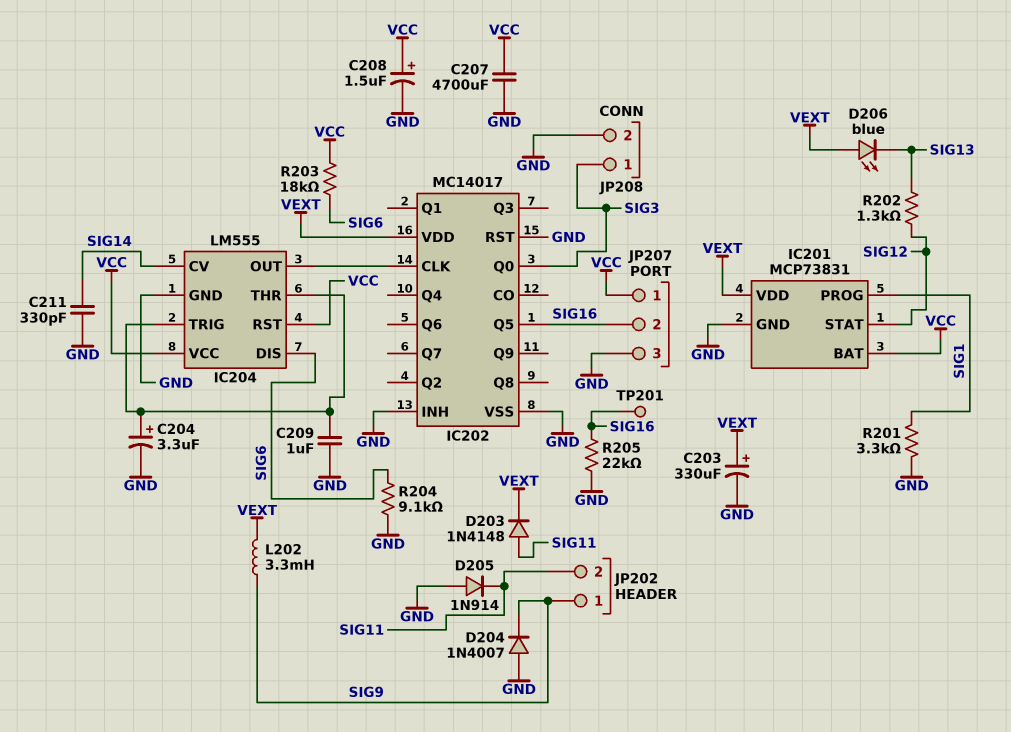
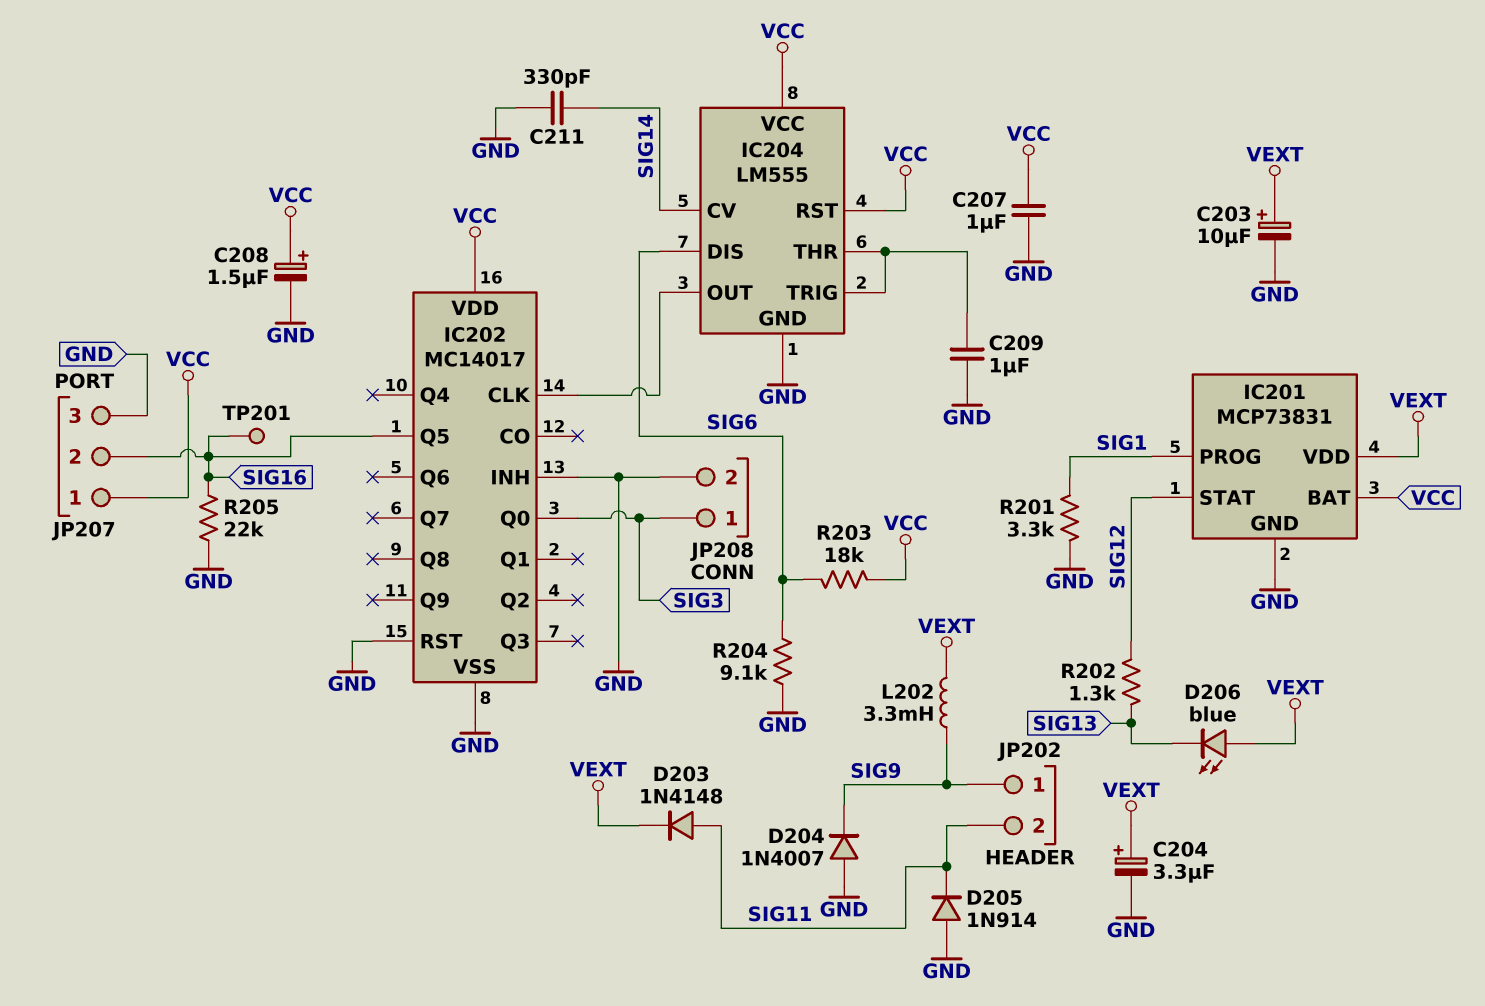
C203: 330uF (plus VEXT, minus GND) -> 10uF (plus VEXT, minus GND)
C204: 3.3uF (plus IC204/THR, minus GND) -> 3.3uF (plus VEXT, minus GND)
C207: 4700uF (GND, VCC) -> 1uF (GND, VCC)
IC202 pin VDD: VEXT -> VCC

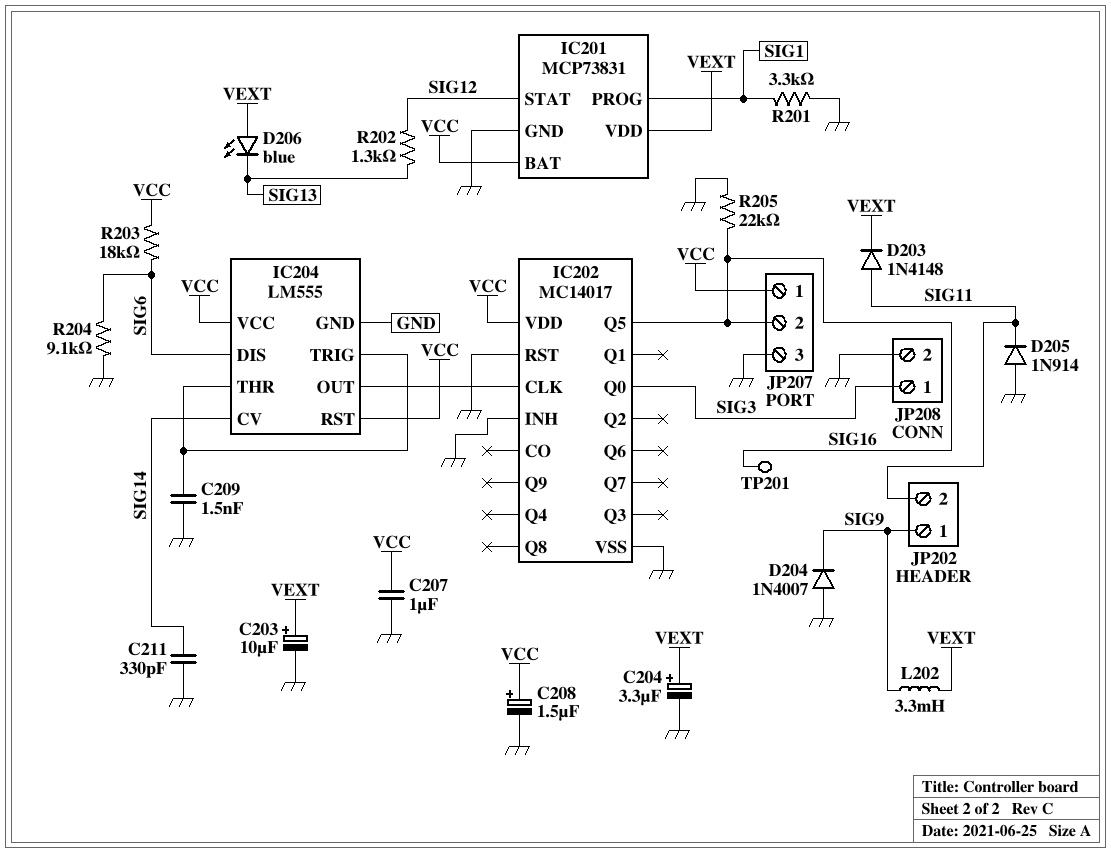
C209: 1uF (GND, IC204/THR) -> 1.5nF (GND, IC204/THR)

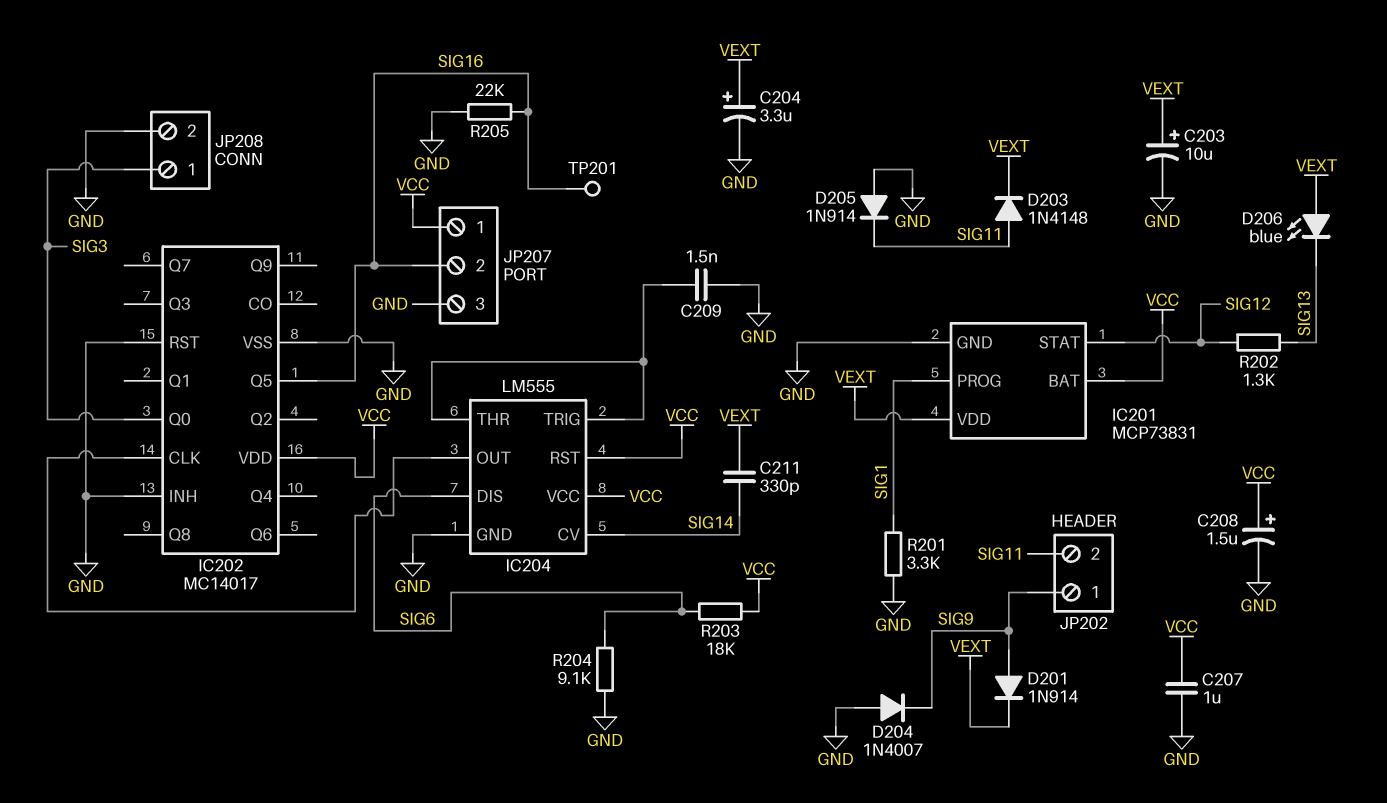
C211: 330pF (GND, SIG14) -> 330pF (SIG14, VEXT)
D201: none -> diode 1N914 (A SIG9, K VEXT)
L202: 3.3mH (SIG9, VEXT) -> none

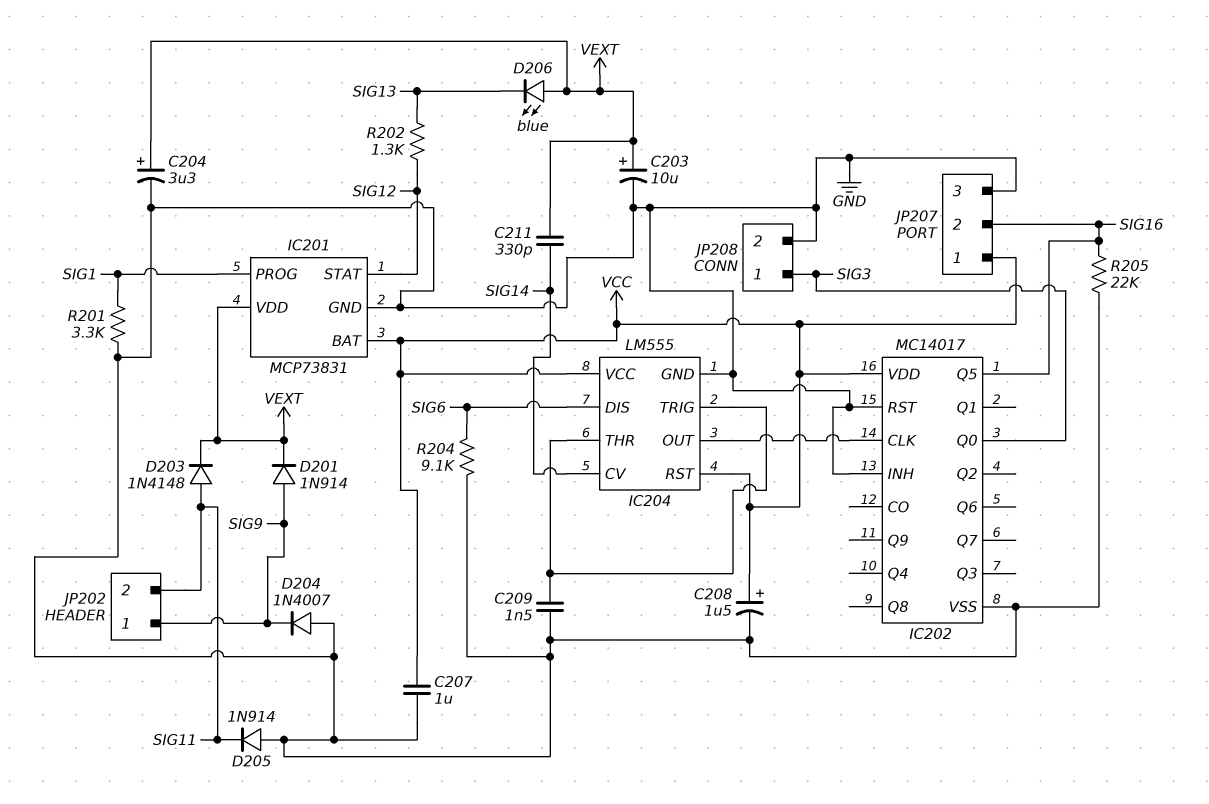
R203: 18k (SIG6, VCC) -> none
TP201: test point (SIG16) -> none

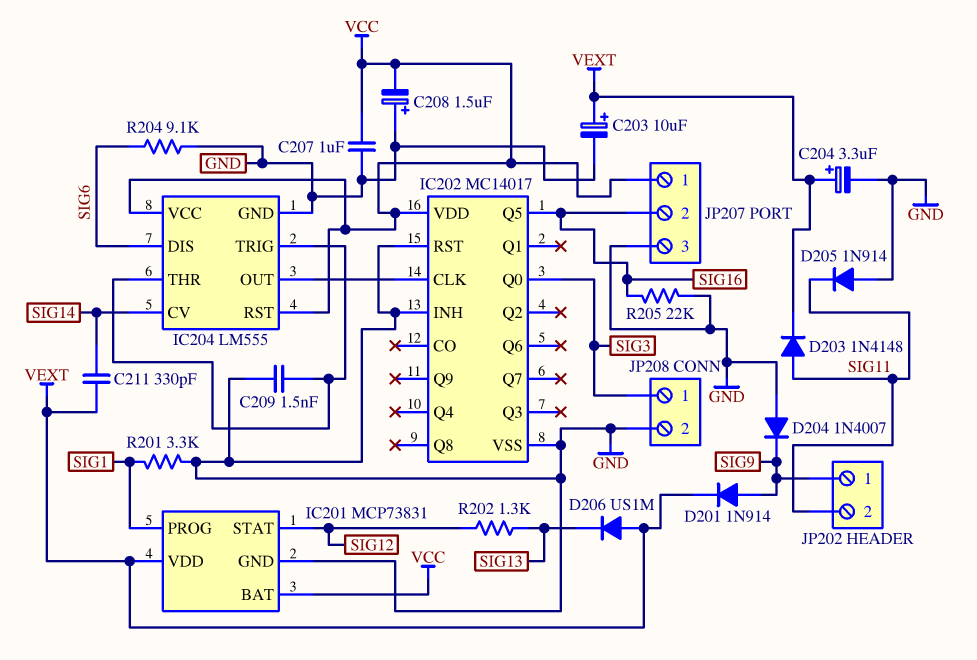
C208: 1.5uF (plus VCC, minus GND) -> 1.5uF (plus GND, minus VCC)
D206: LED blue (A VEXT, K SIG13) -> diode US1M (A VEXT, K SIG13)

